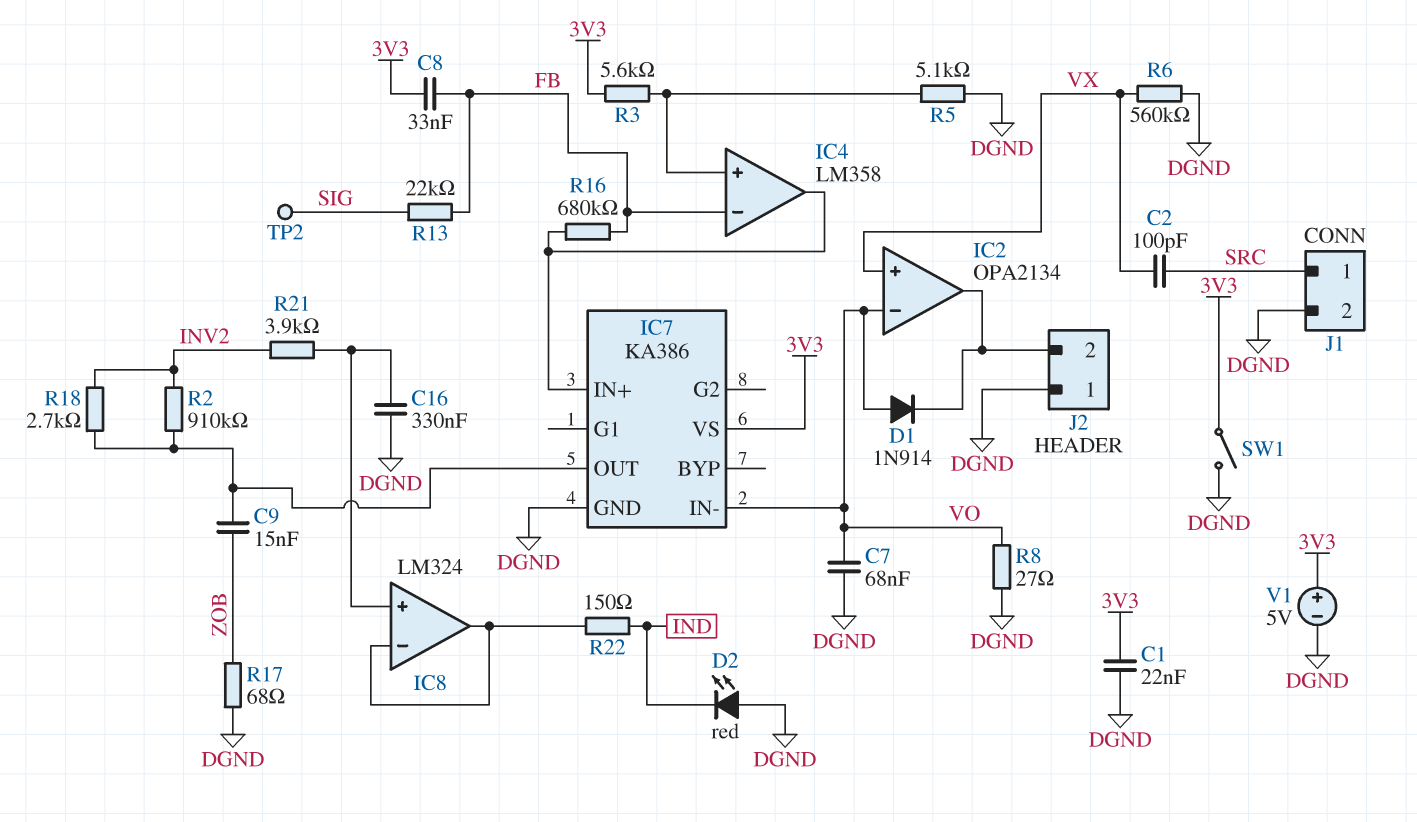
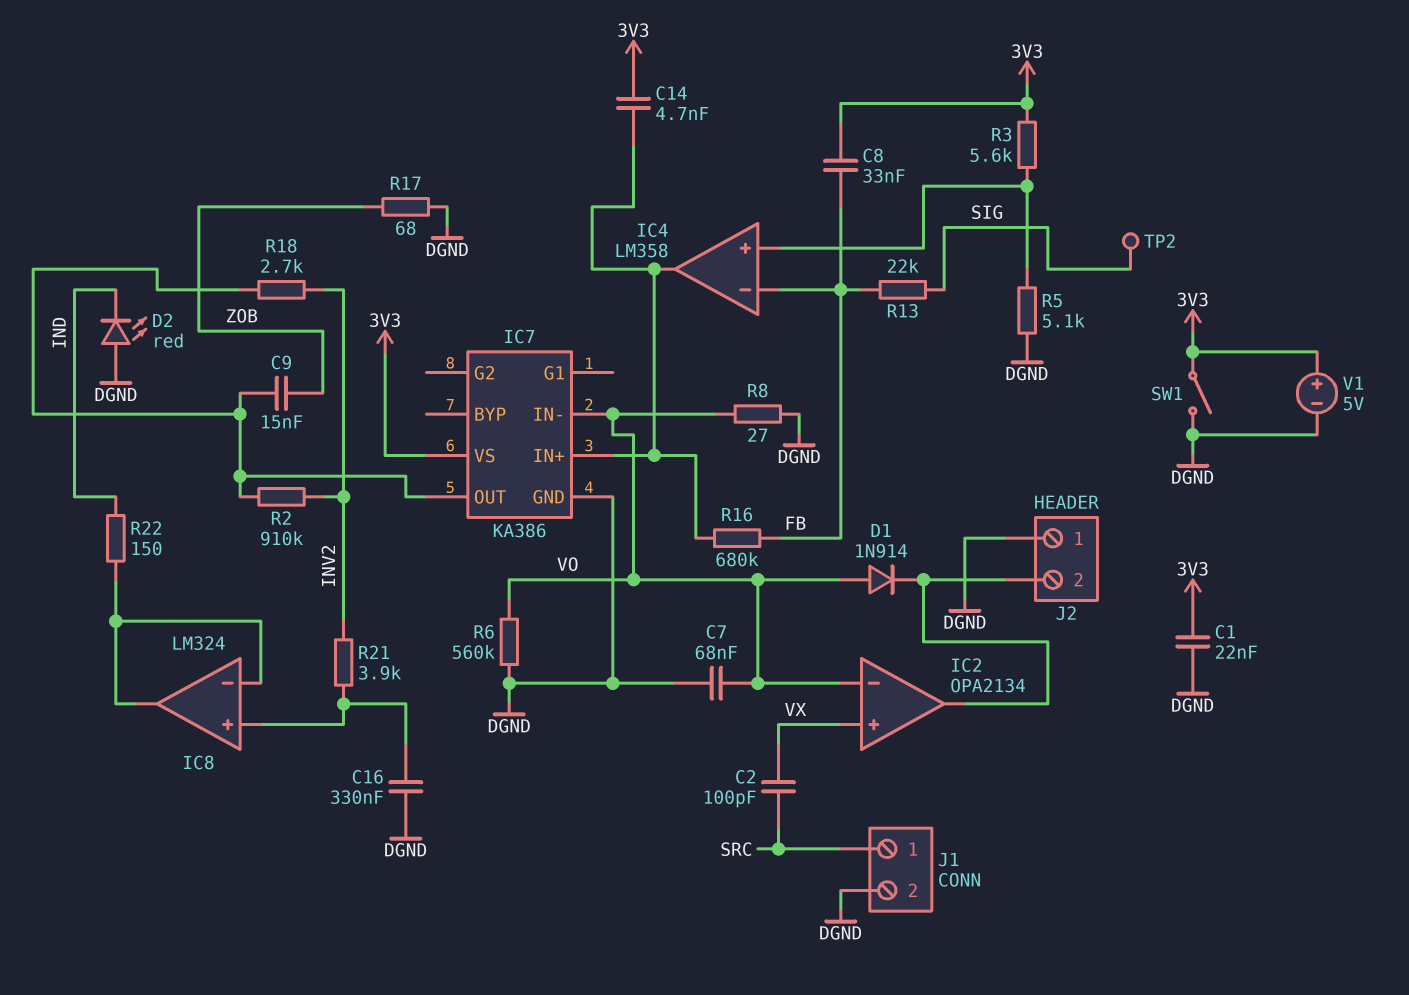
C14: none -> 4.7nF (3V3, IC4/out)
R6: 560k (DGND, VX) -> 560k (DGND, VO)

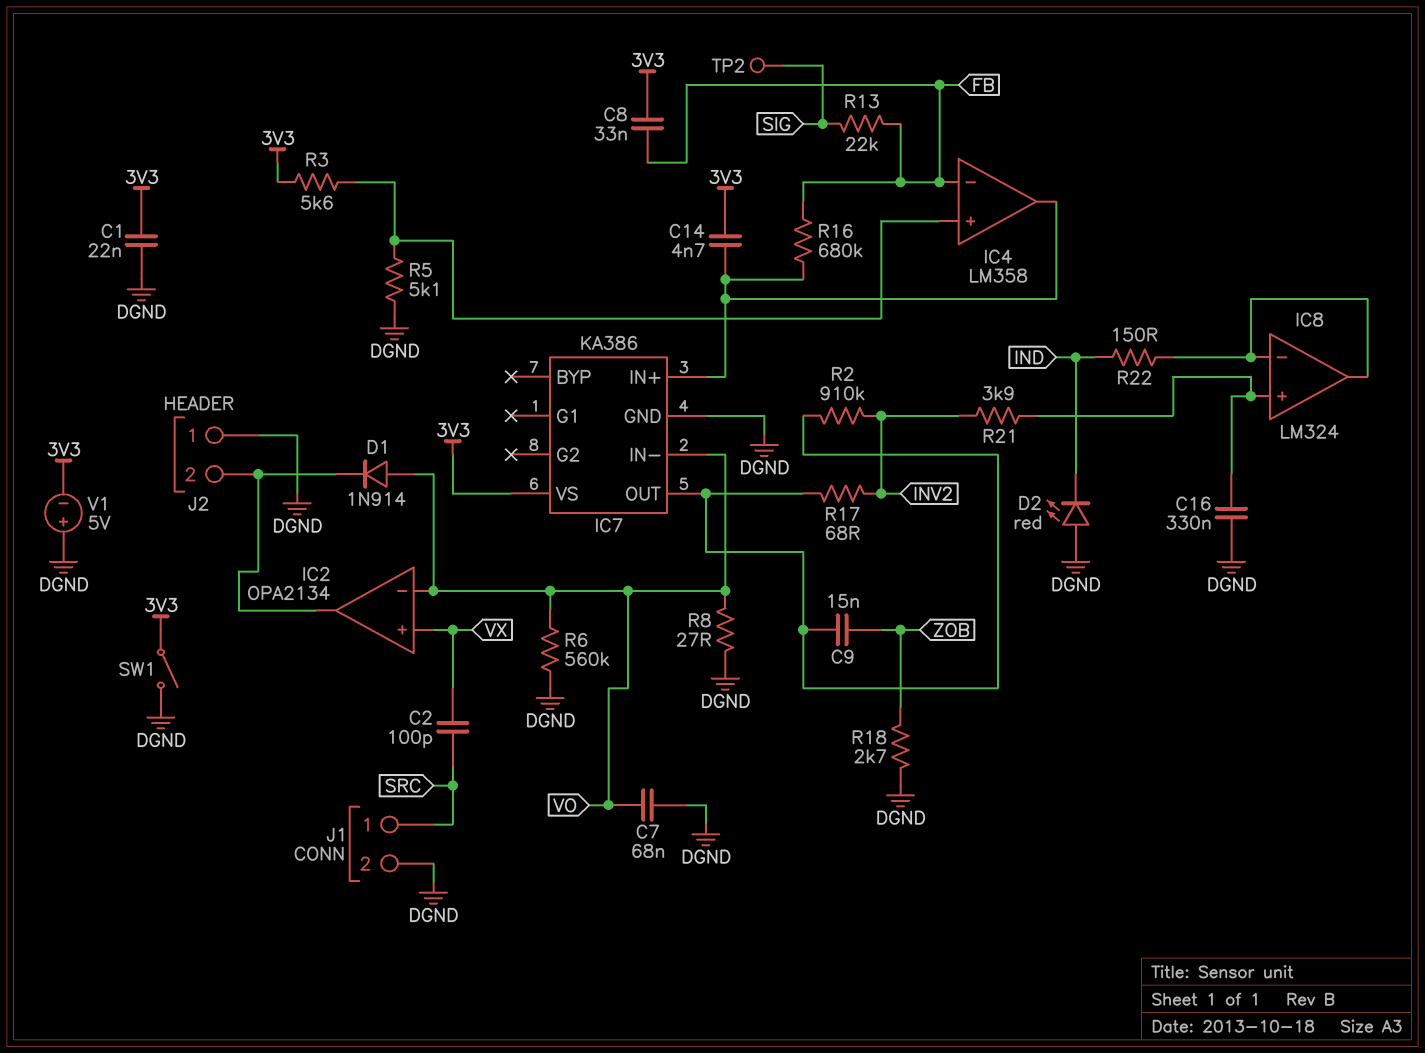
R17: 68 (DGND, ZOB) -> 68 (IC7/OUT, INV2)
R18: 2.7k (IC7/OUT, INV2) -> 2.7k (DGND, ZOB)
V1: 5V (plus 3V3, minus DGND) -> 5V (plus DGND, minus 3V3)

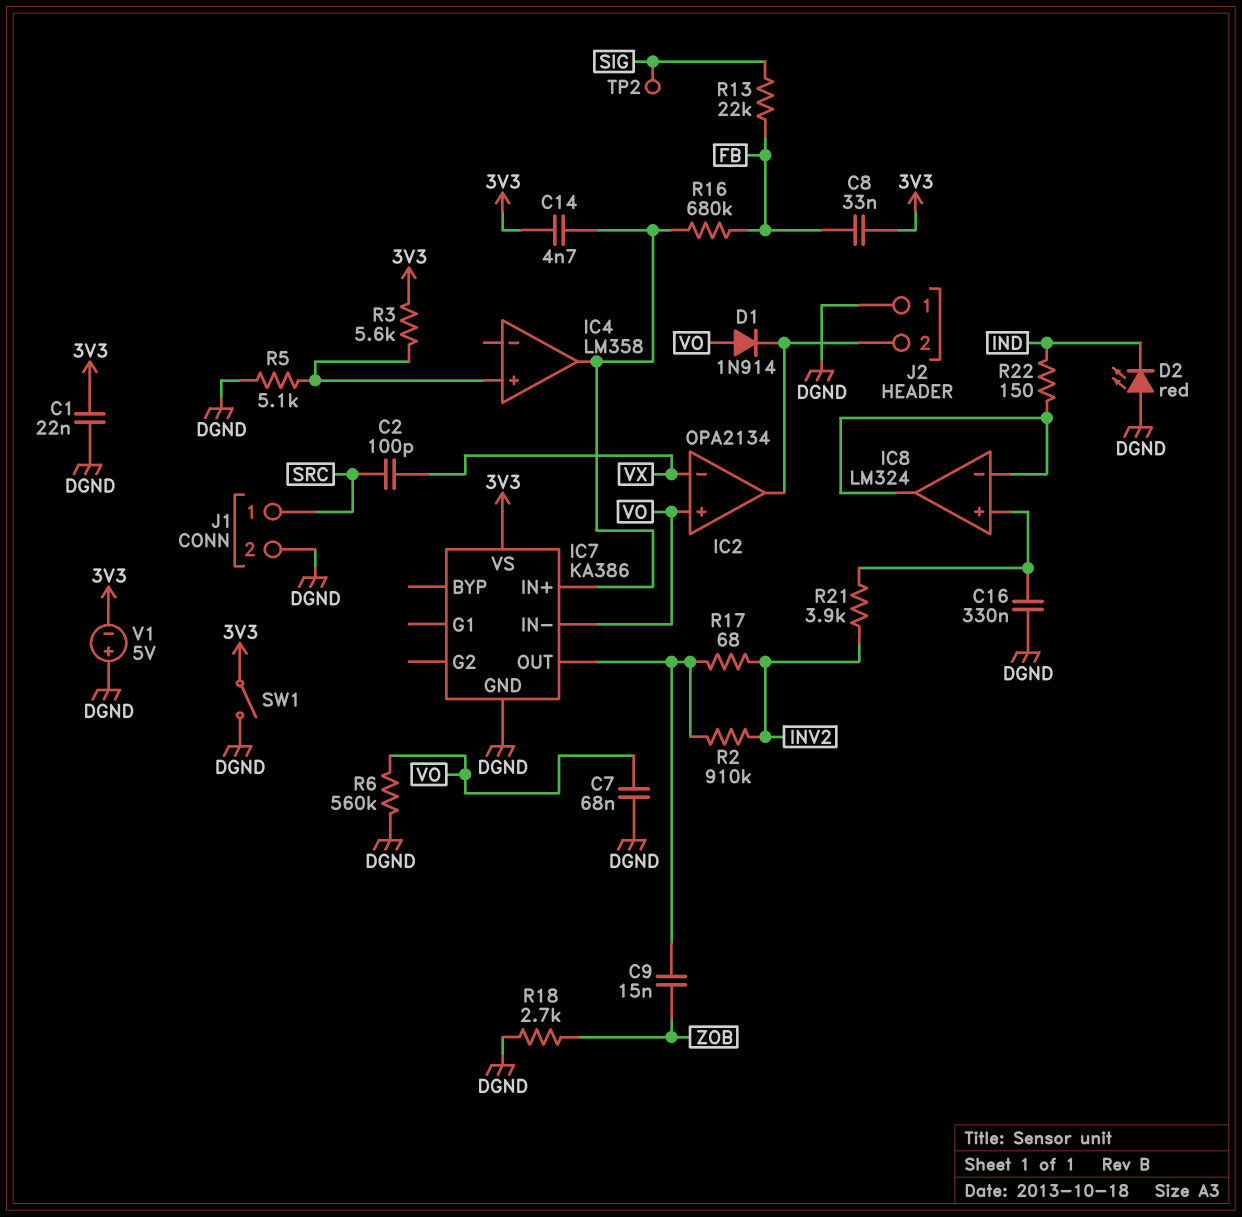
IC2 pin in+: VX -> VO
IC2 pin in-: VO -> VX
IC4 pin in-: FB -> none
R8: 27 (DGND, VO) -> none

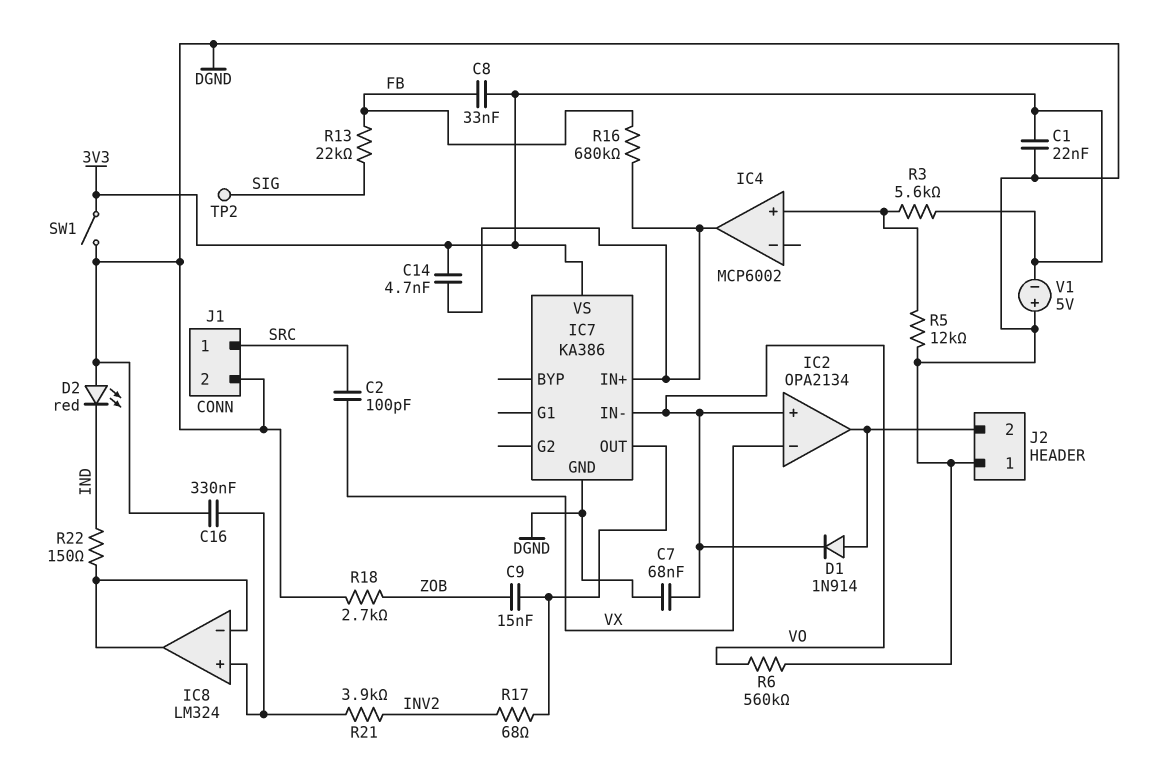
D1: diode 1N914 (A VO, K IC2/out) -> diode 1N914 (A IC2/out, K VO)
IC4: LM358 -> MCP6002
R2: 910k (IC7/OUT, INV2) -> none
R5: 5.1k (DGND, IC4/in+) -> 12k (DGND, IC4/in+)

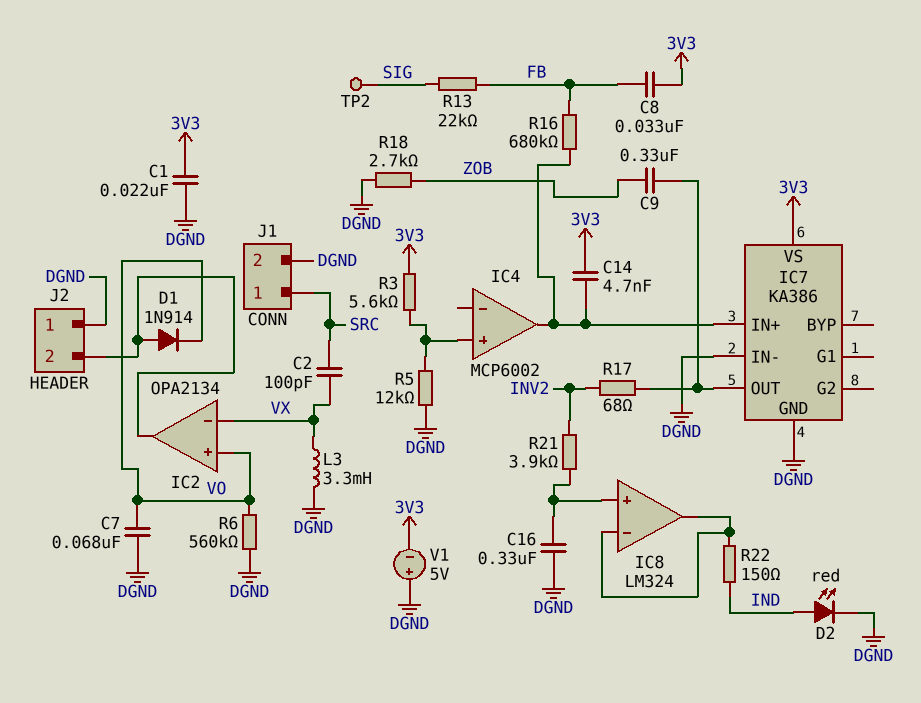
C9: 15nF (IC7/OUT, ZOB) -> 330nF (IC7/OUT, ZOB)
D2: LED red (A DGND, K IND) -> LED red (A IND, K DGND)
IC7 pin IN-: VO -> DGND
L3: none -> 3.3mH (DGND, VX)
SW1: switch (3V3, DGND) -> none

